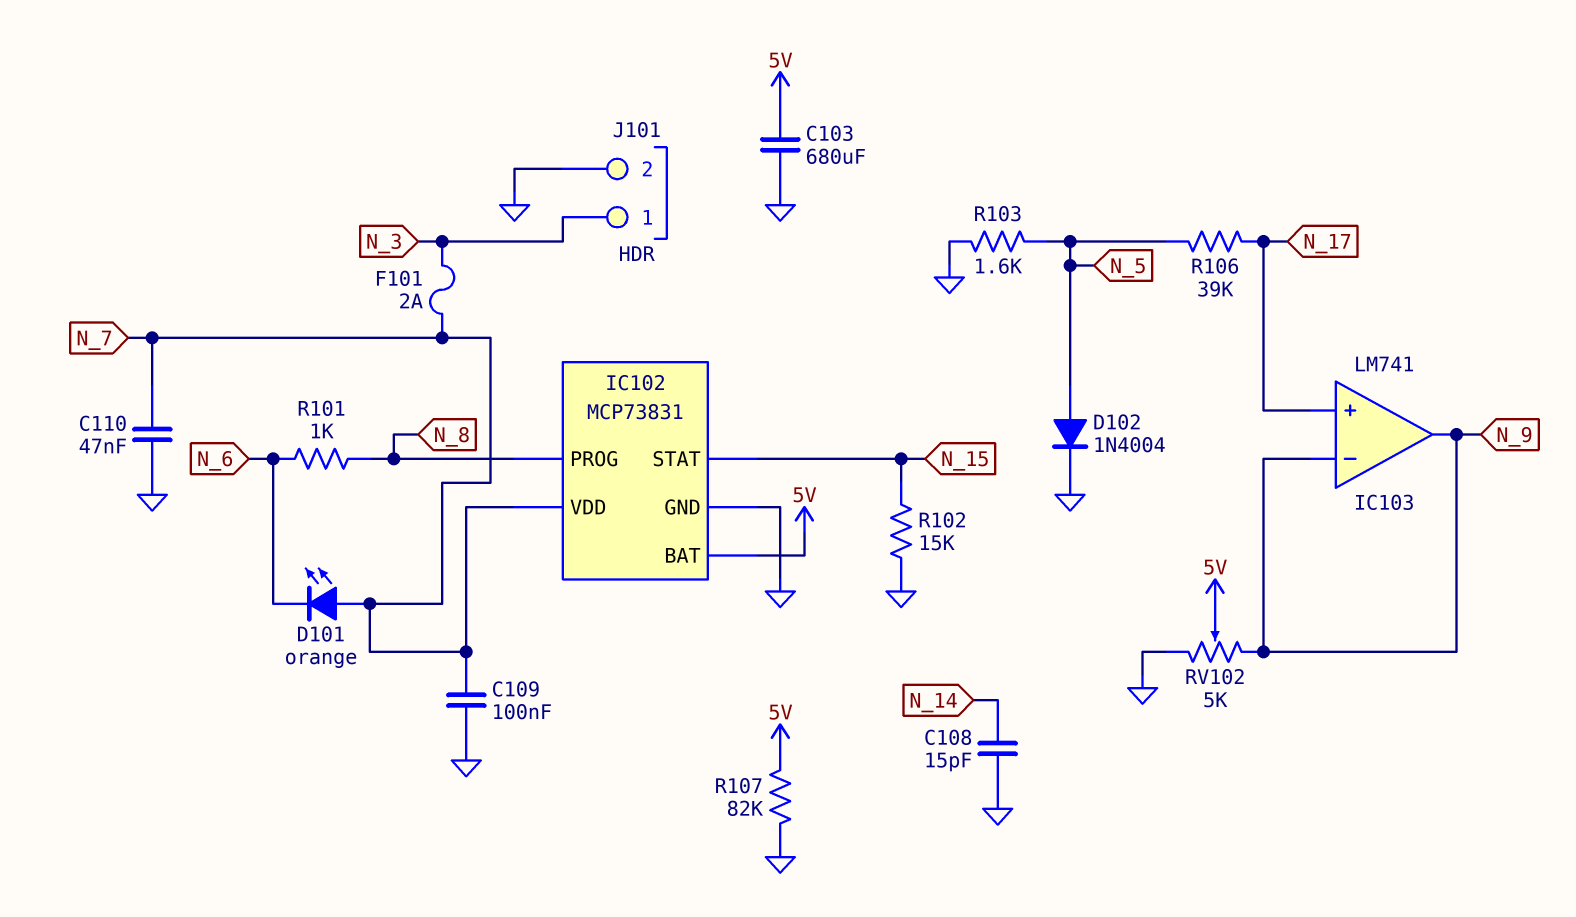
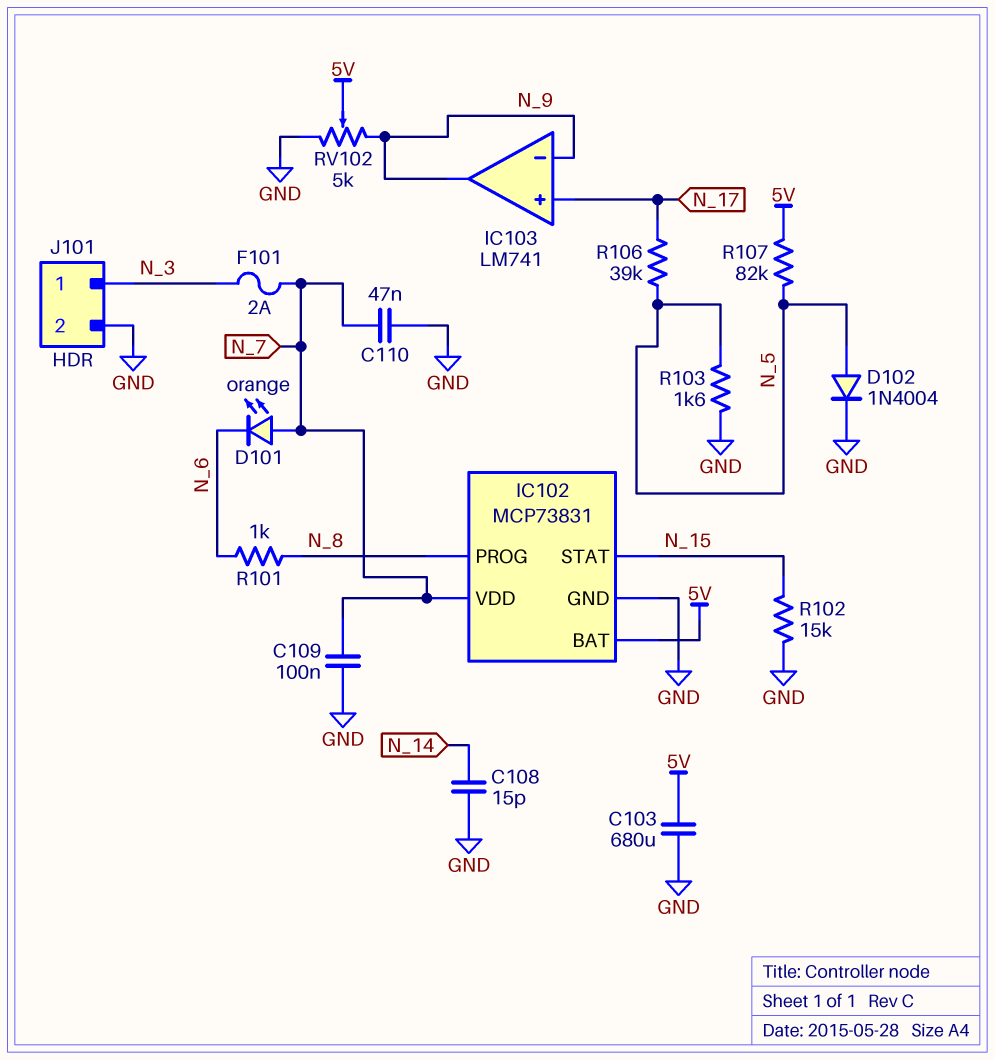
R107: 82k (5V, GND) -> 82k (5V, N_5)

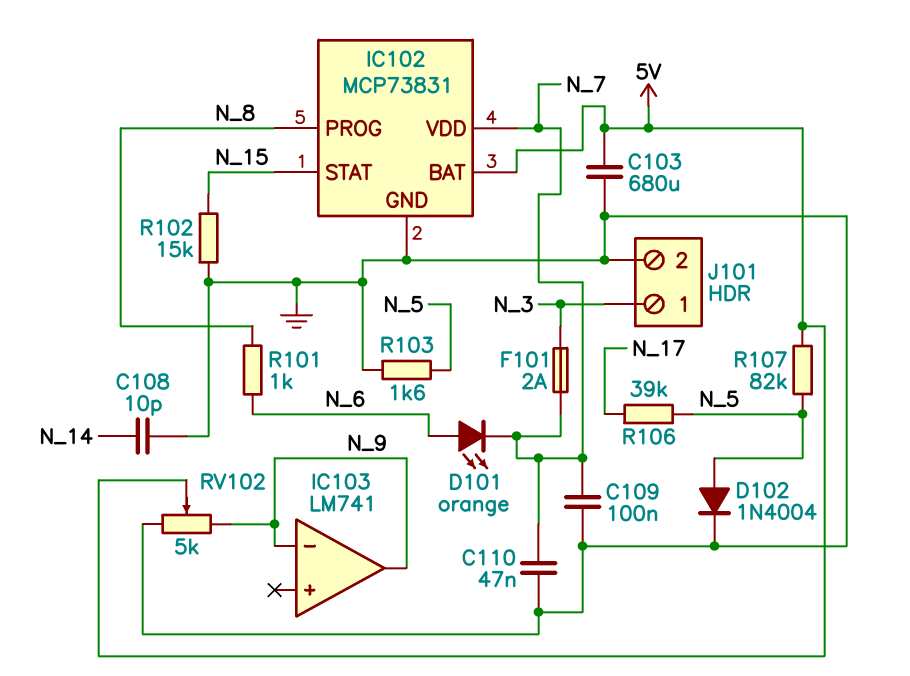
C108: 15pF (GND, N_14) -> 10pF (GND, N_14)
D101: LED orange (A N_7, K N_6) -> LED orange (A N_6, K N_7)
IC103 pin in+: N_17 -> none

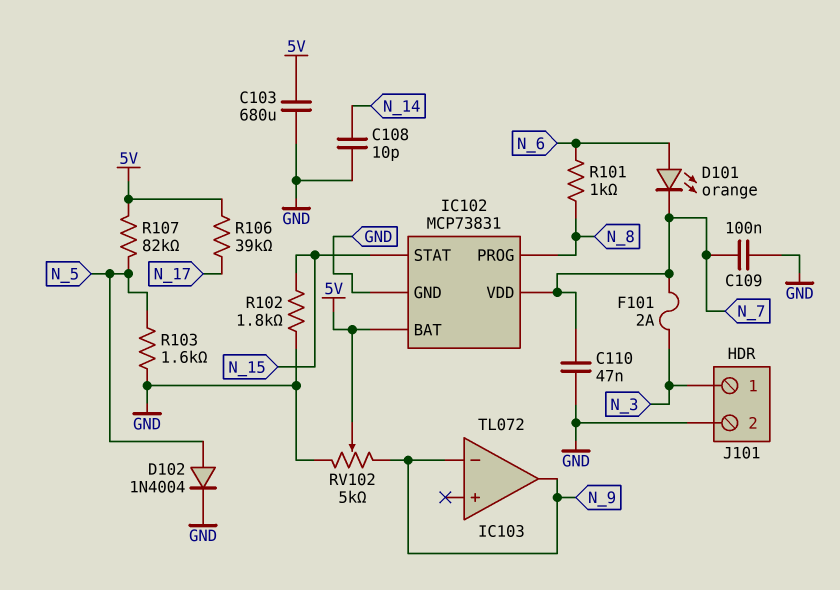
IC103: LM741 -> TL072
R102: 15k (GND, N_15) -> 1.8k (GND, N_15)
R106: 39k (N_5, N_17) -> 39k (5V, N_17)

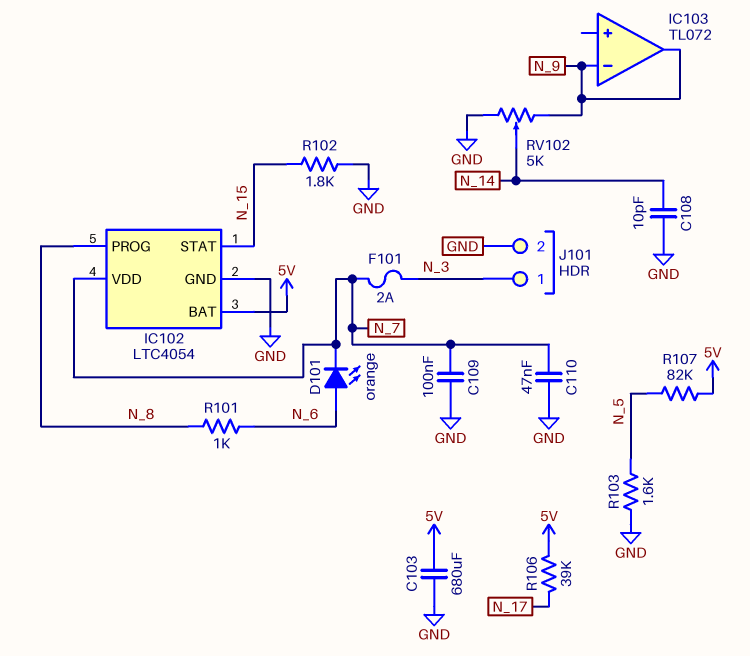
D102: diode 1N4004 (A N_5, K GND) -> none
IC102: MCP73831 -> LTC4054
RV102: 5k (GND, N_9, wiper 5V) -> 5k (GND, N_9, wiper N_14)

